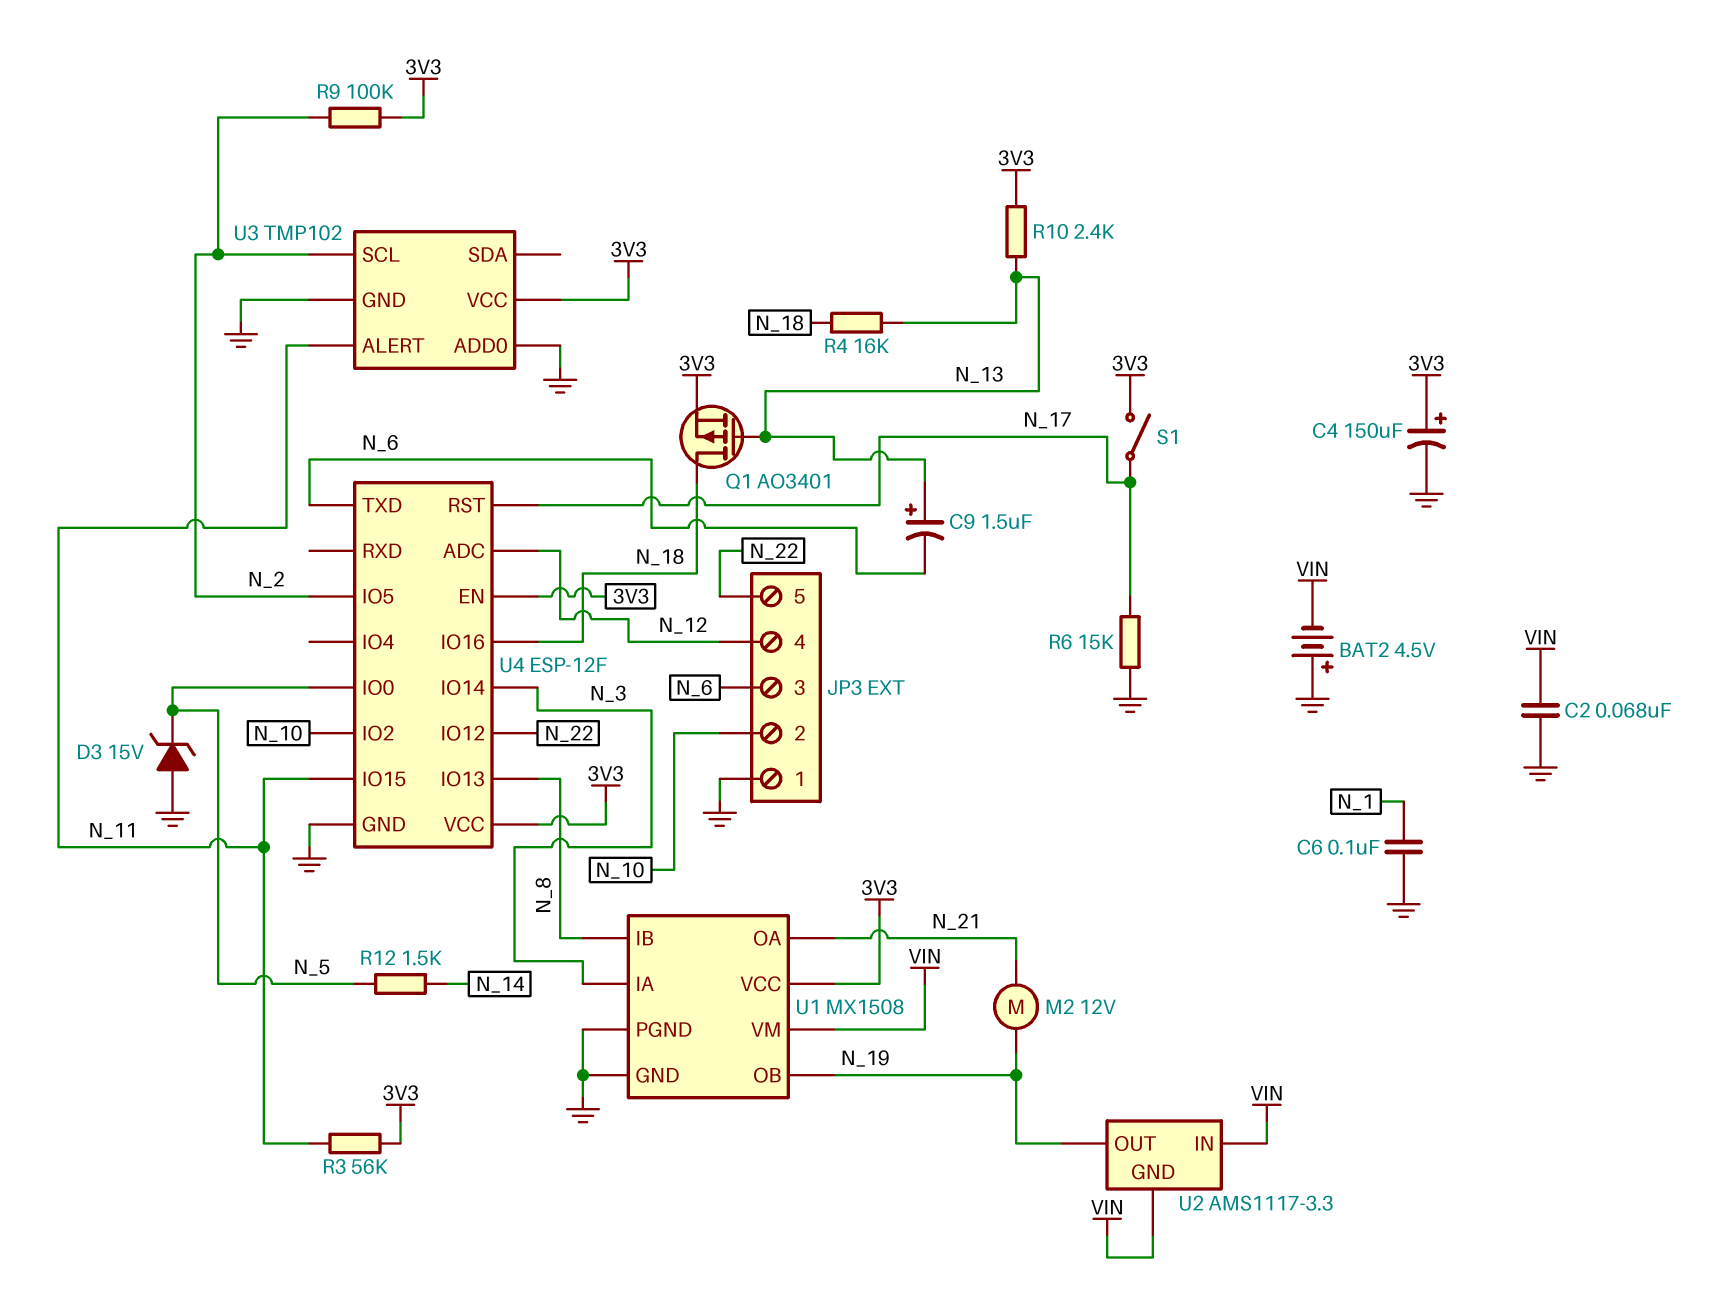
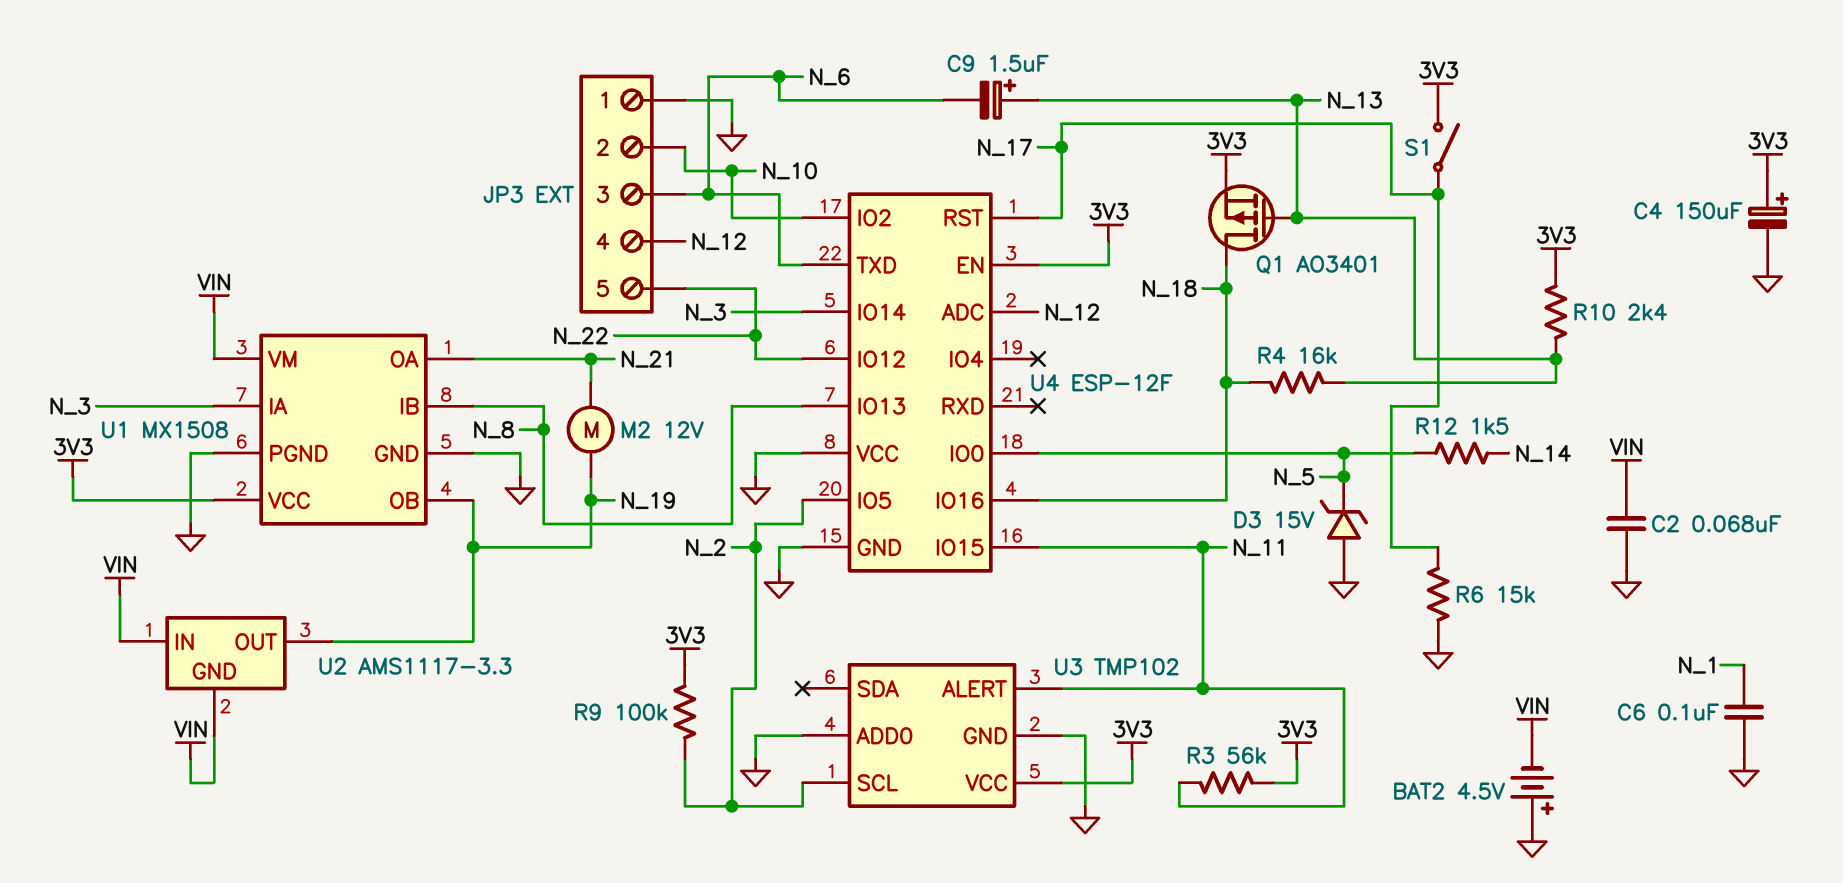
U4 pin VCC: 3V3 -> GND

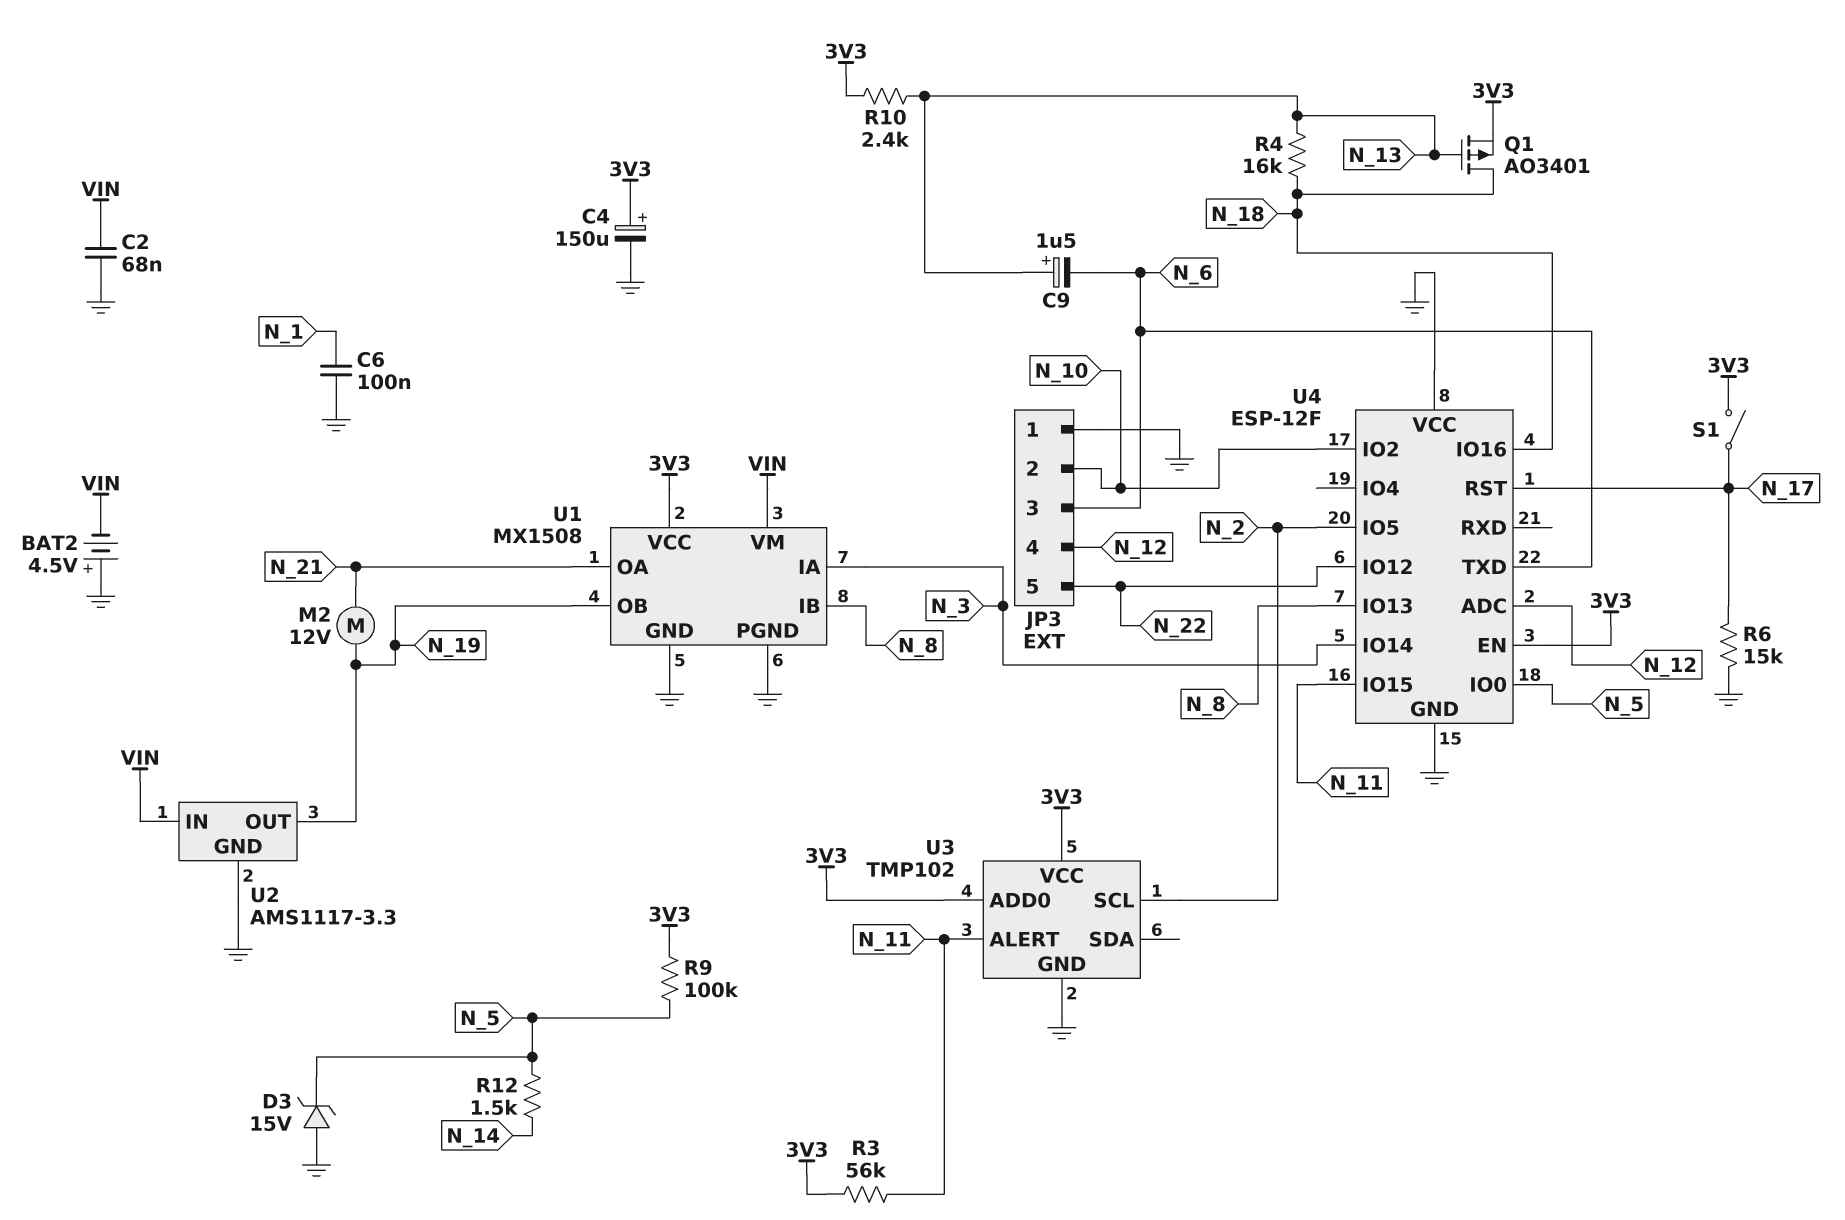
R9: 100k (3V3, N_2) -> 100k (3V3, N_5)
U2 pin GND: VIN -> GND
U3 pin ADD0: GND -> 3V3

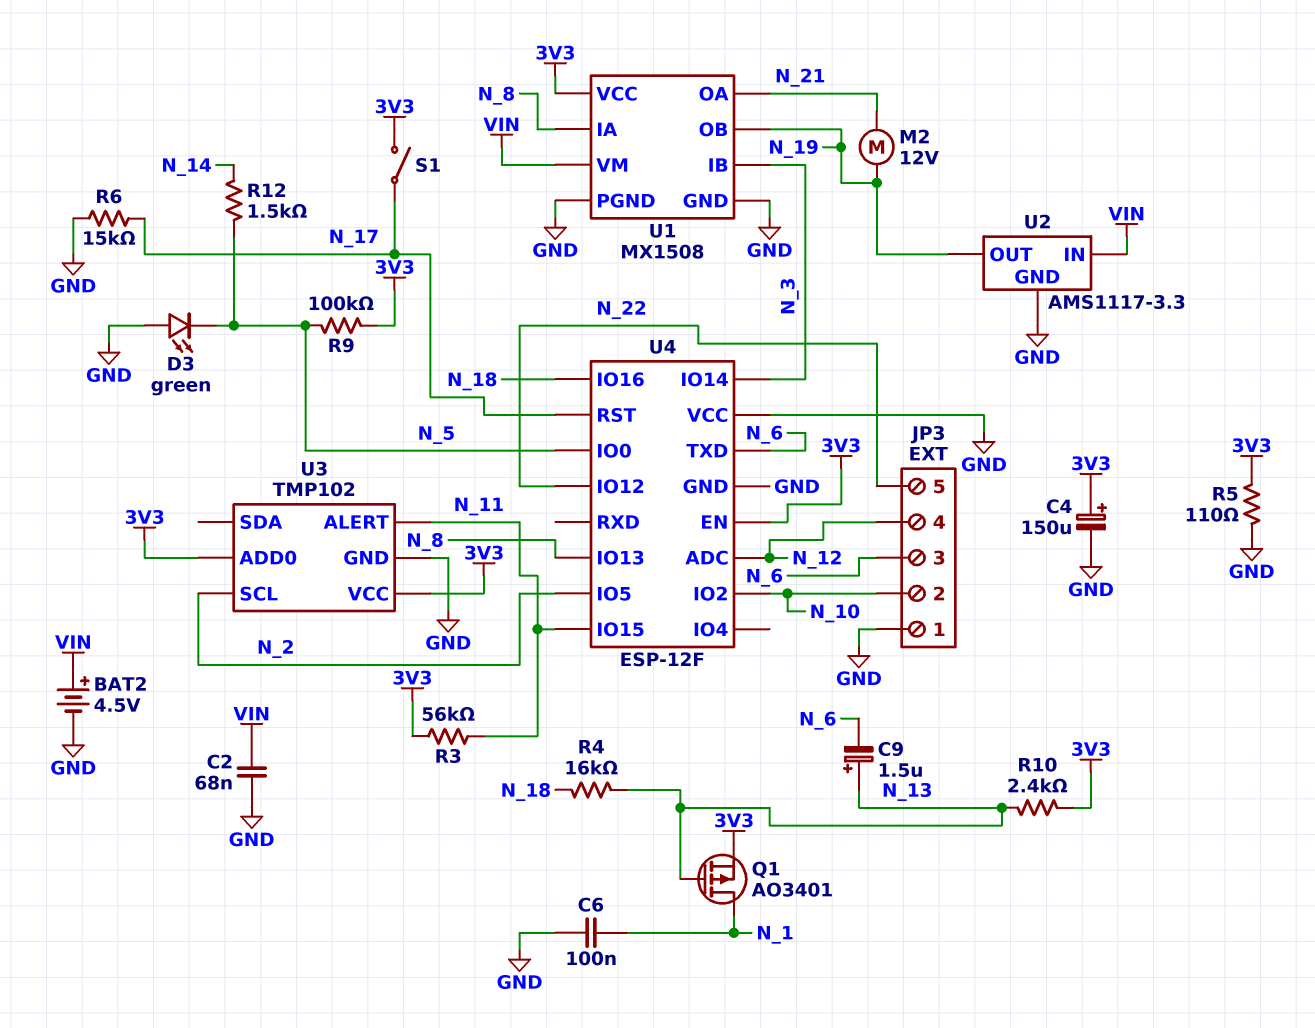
BAT2: 4.5V (plus GND, minus VIN) -> 4.5V (plus VIN, minus GND)
D3: zener 15V (A GND, K N_5) -> LED green (A GND, K N_5)
Q1: PMOS AO3401 (G N_13, D N_18, S 3V3) -> PMOS AO3401 (G N_13, D N_1, S 3V3)
R5: none -> 110 (3V3, GND)
U1 pin IA: N_3 -> N_8
U1 pin IB: N_8 -> N_3

